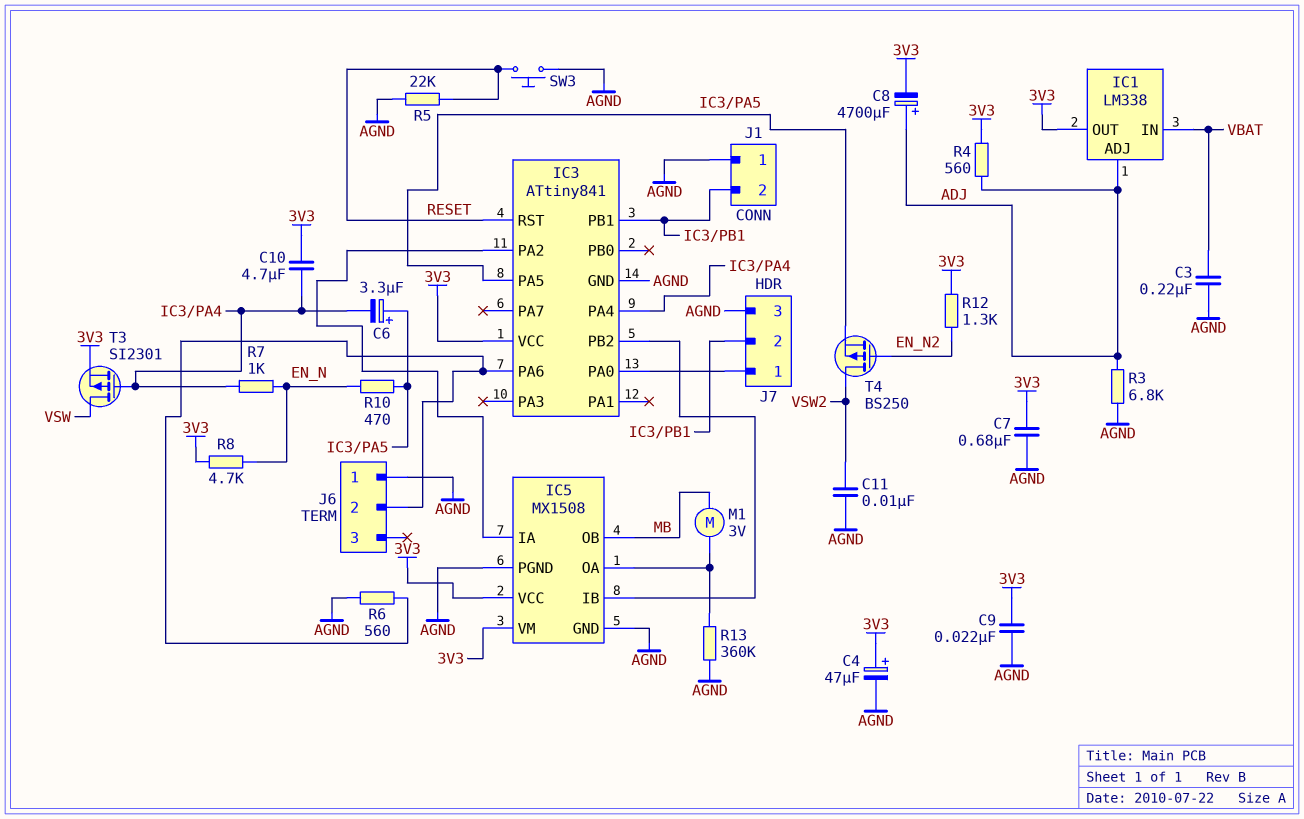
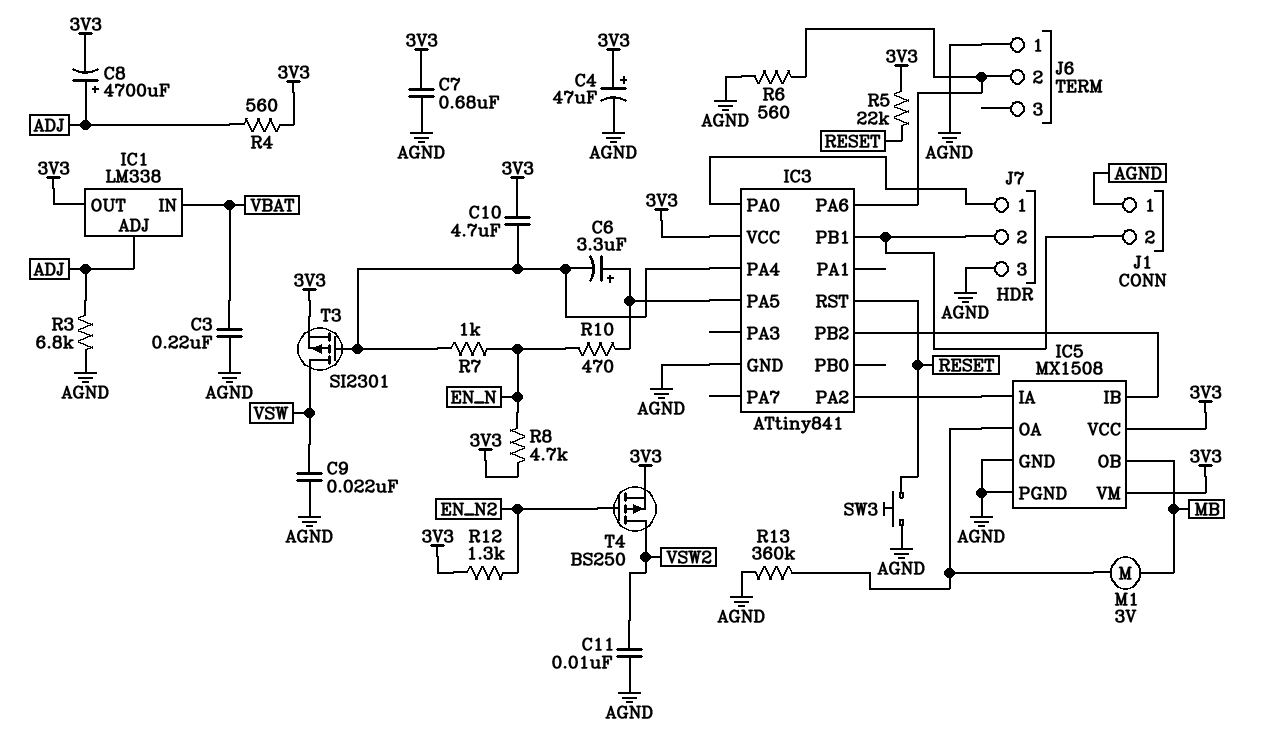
C9: 22nF (3V3, AGND) -> 22nF (AGND, VSW)
R5: 22k (AGND, RESET) -> 22k (3V3, RESET)
T4: PMOS BS250 (G EN_N2, D VSW2, S IC3/PA5) -> PMOS BS250 (G EN_N2, D VSW2, S 3V3)

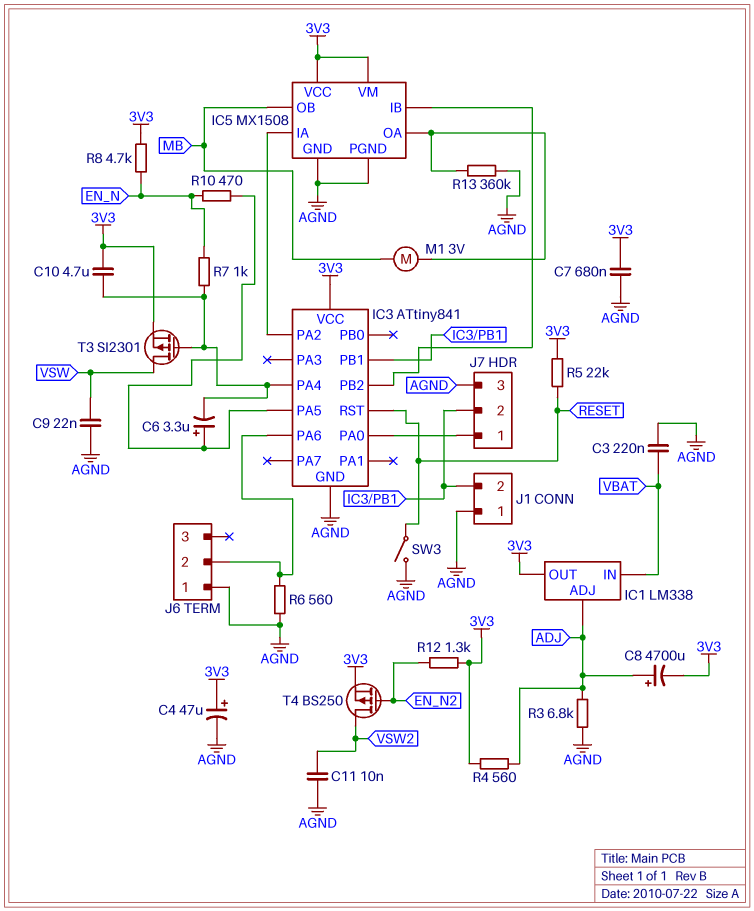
SW3: button (AGND, RESET) -> switch (AGND, RESET)

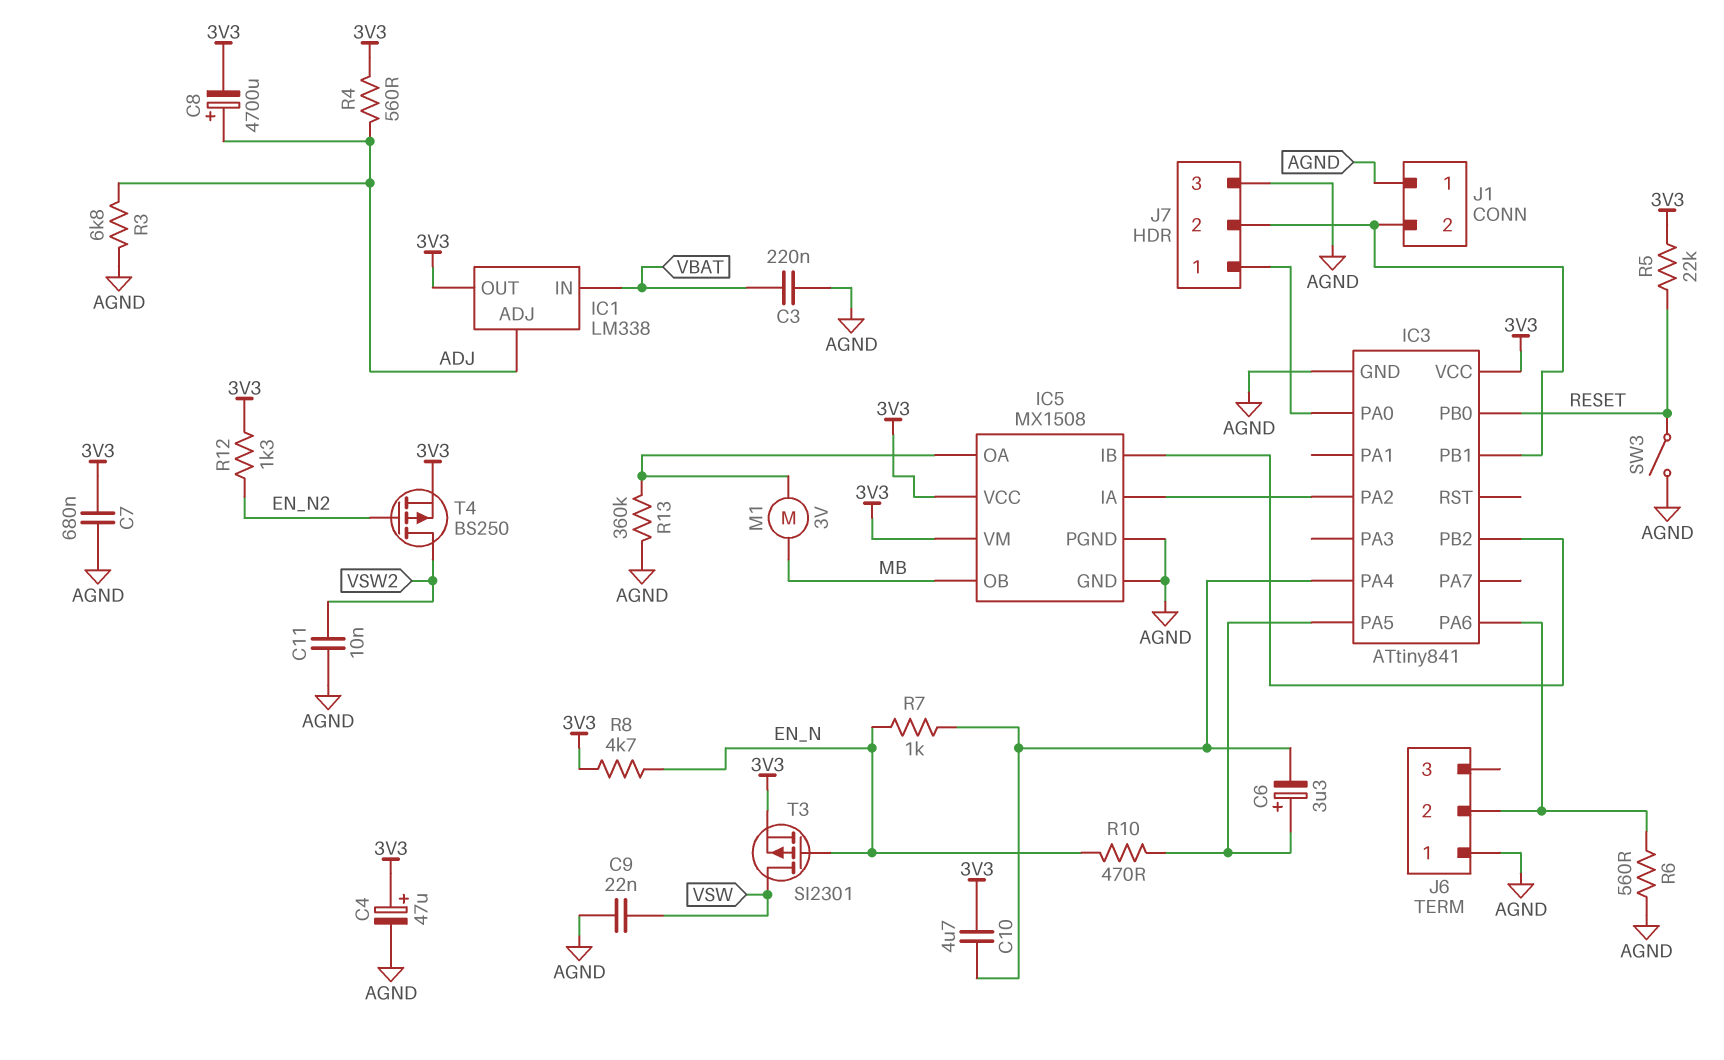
IC3 pin PB0: none -> RESET
IC3 pin RST: RESET -> none
T3: PMOS SI2301 (G IC3/PA4, D VSW, S 3V3) -> PMOS SI2301 (G EN_N, D VSW, S 3V3)

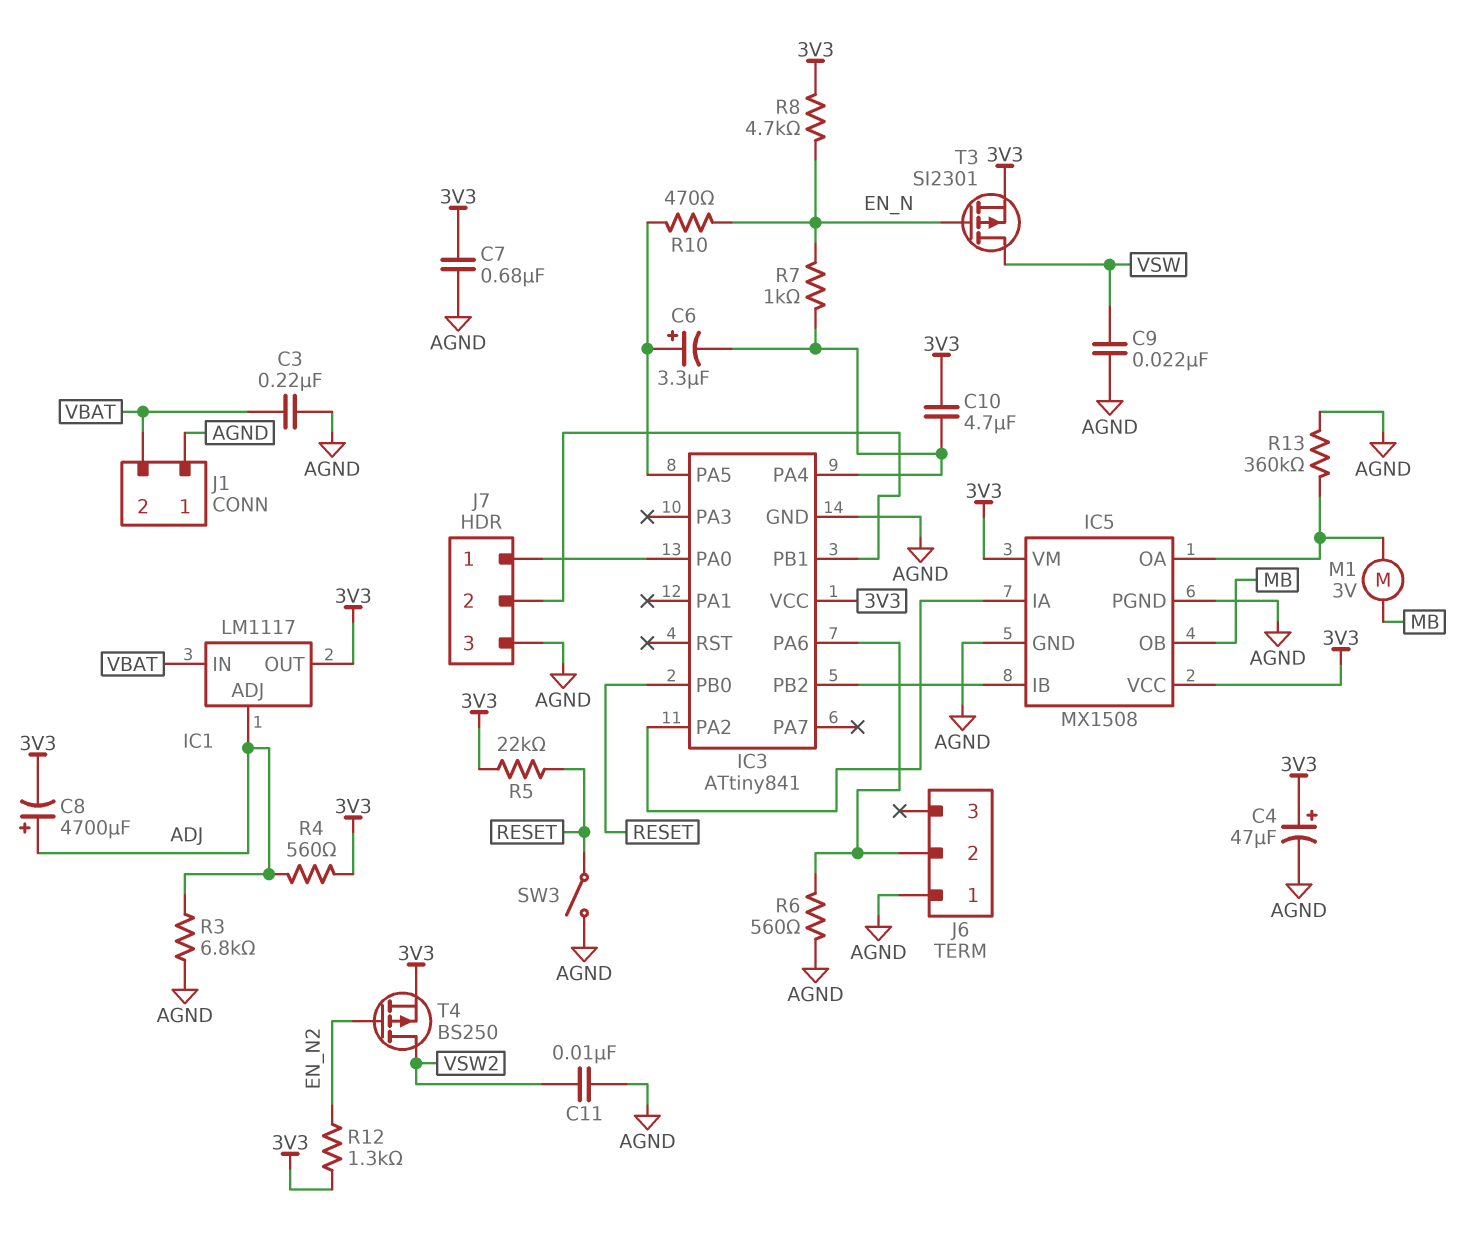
IC1: LM338 -> LM1117
J1 pin 2: IC3/PB1 -> VBAT

